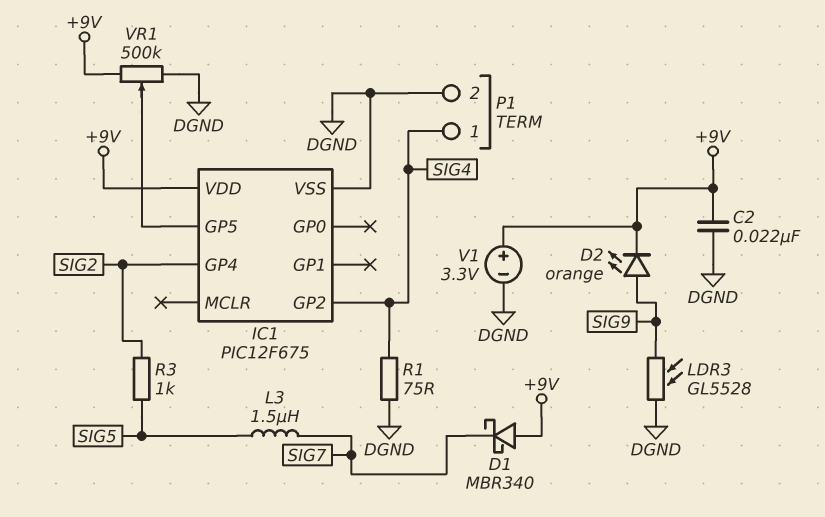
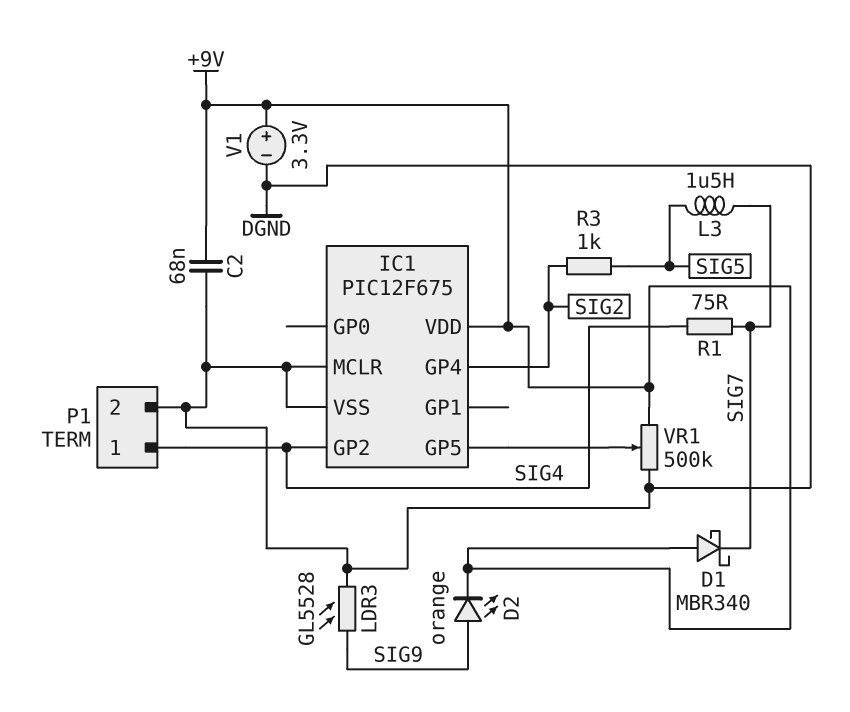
C2: 22nF (+9V, DGND) -> 68nF (+9V, DGND)
IC1 pin MCLR: none -> DGND
R1: 75 (DGND, SIG4) -> 75 (SIG4, SIG7)

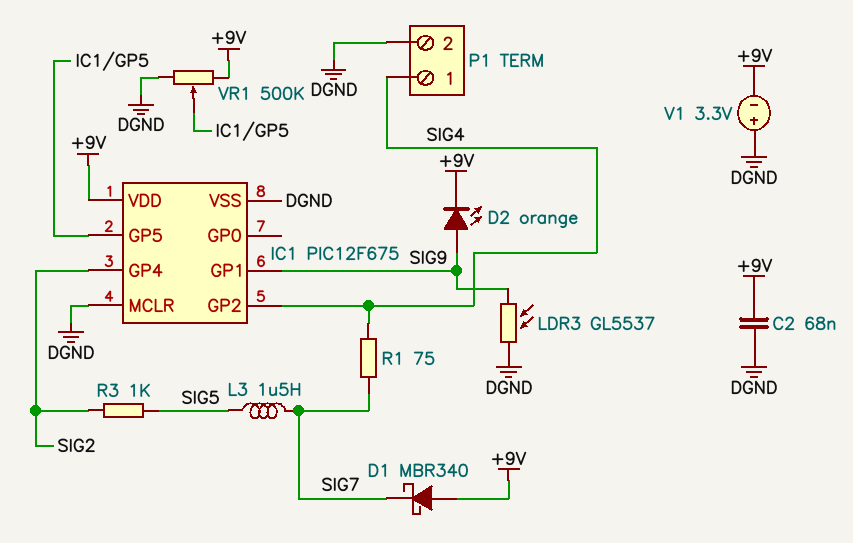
IC1 pin GP1: none -> SIG9
LDR3: GL5528 (DGND, SIG9) -> GL5537 (DGND, SIG9)
V1: 3.3V (plus +9V, minus DGND) -> 3.3V (plus DGND, minus +9V)

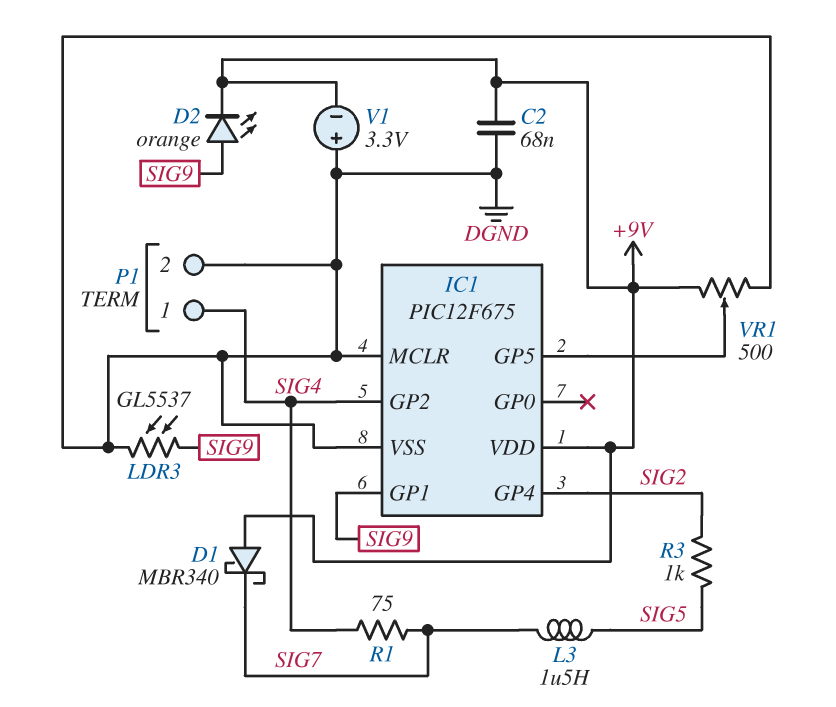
VR1: 500k (+9V, DGND, wiper IC1/GP5) -> 500 (+9V, DGND, wiper IC1/GP5)

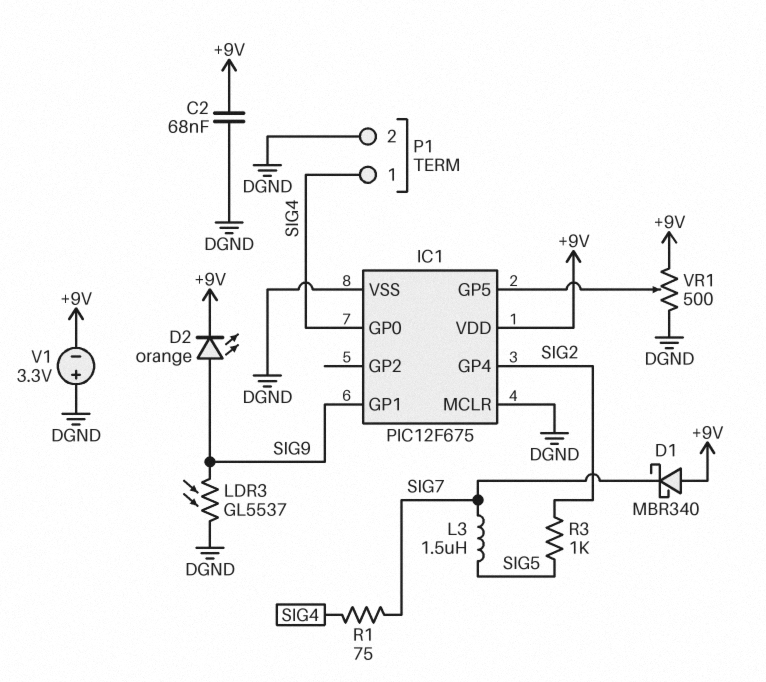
IC1 pin GP0: none -> SIG4
IC1 pin GP2: SIG4 -> none

